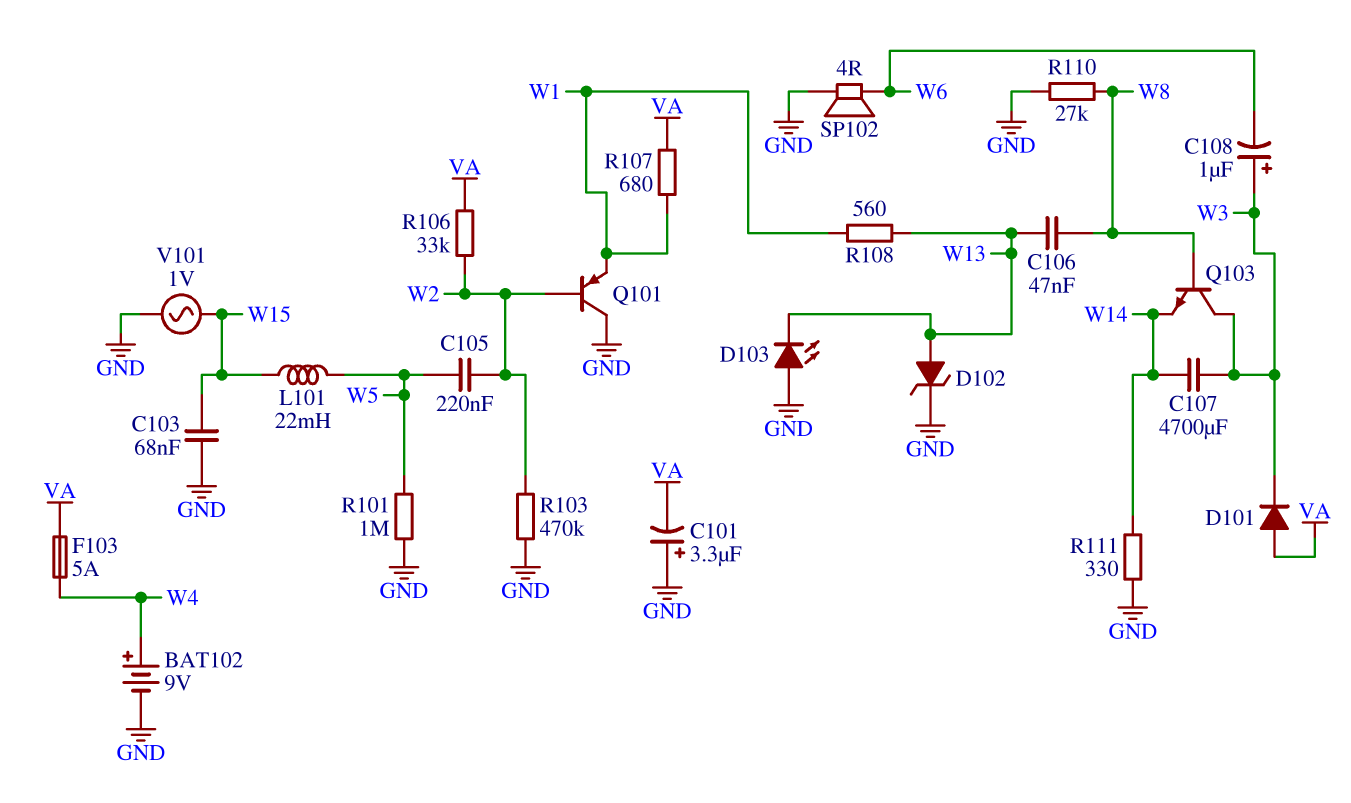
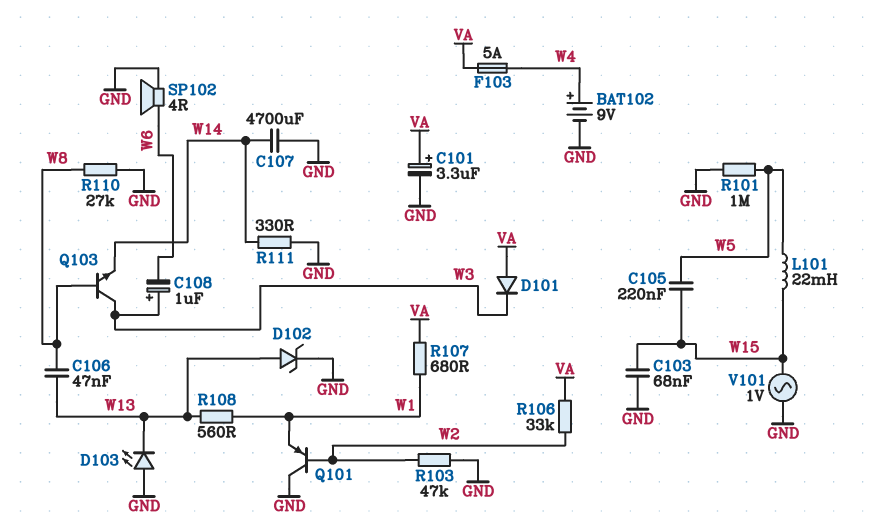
C101: 3.3uF (plus GND, minus VA) -> 3.3uF (plus VA, minus GND)
C105: 220nF (W2, W5) -> 220nF (W5, W15)
C107: 4700uF (W3, W14) -> 4700uF (GND, W14)
R103: 470k (GND, W2) -> 47k (GND, W2)

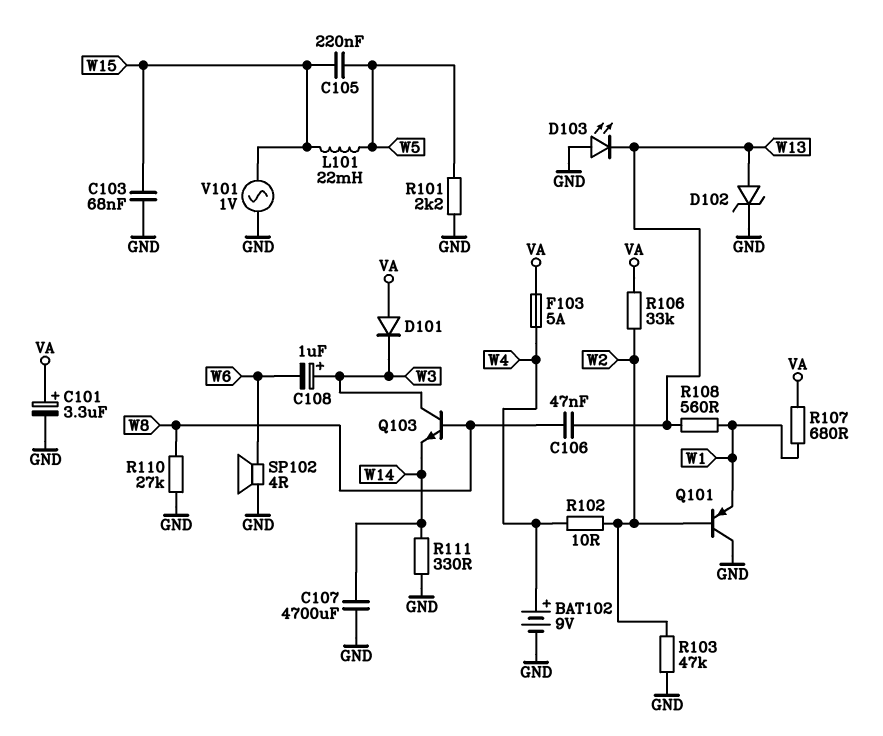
R101: 1M (GND, W5) -> 2.2k (GND, W5)
R102: none -> 10 (W2, W4)

